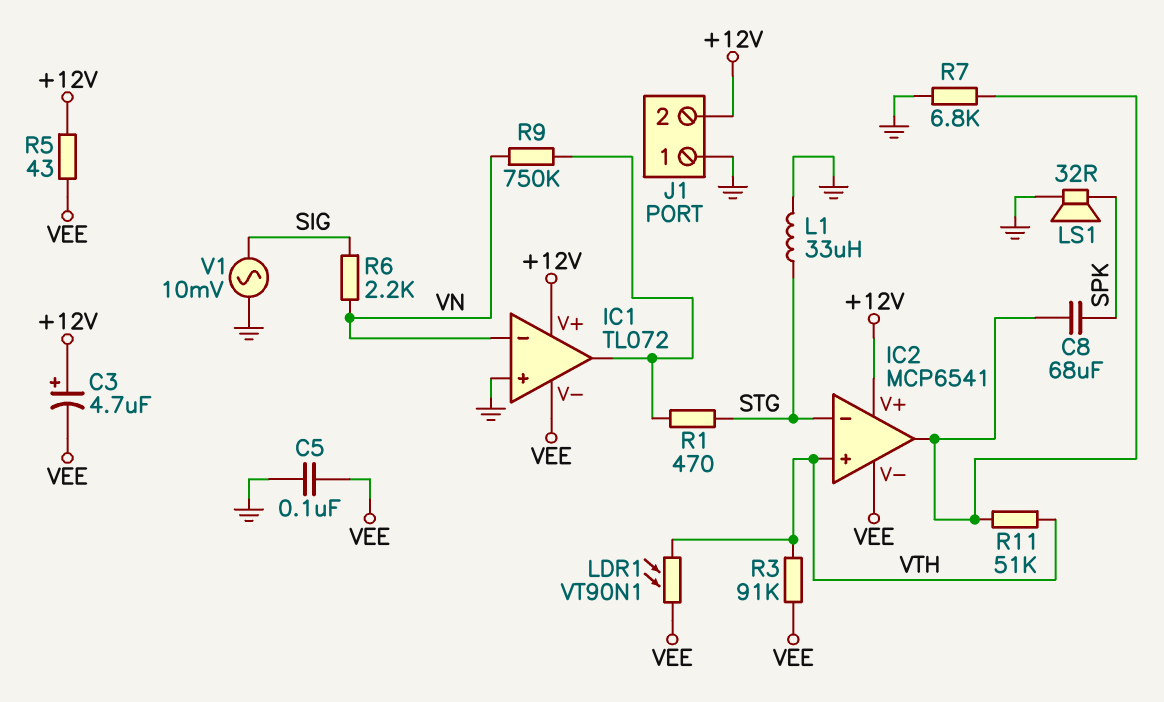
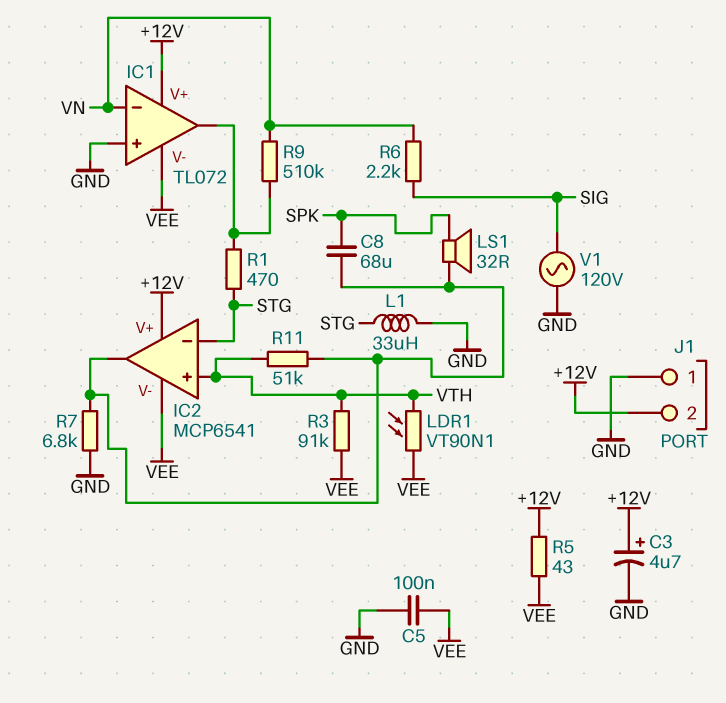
C3: 4.7uF (plus +12V, minus VEE) -> 4.7uF (plus +12V, minus GND)
LS1: speaker 32R (GND, SPK) -> speaker 32R (IC2/out, SPK)
R9: 750k (IC1/out, VN) -> 510k (IC1/out, VN)
V1: AC 10mV (GND, SIG) -> AC 120V (GND, SIG)

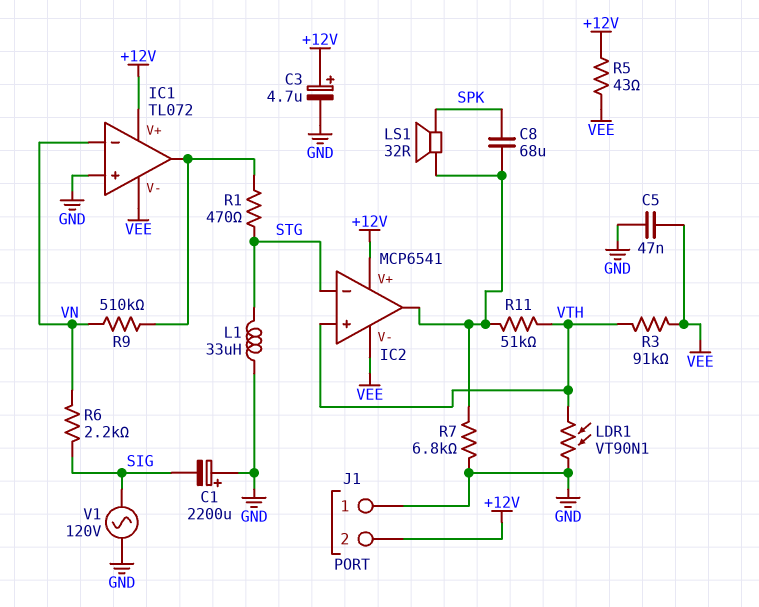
C1: none -> 2200uF (plus GND, minus SIG)
C5: 100nF (GND, VEE) -> 47nF (GND, VEE)
LDR1: VT90N1 (VEE, VTH) -> VT90N1 (GND, VTH)

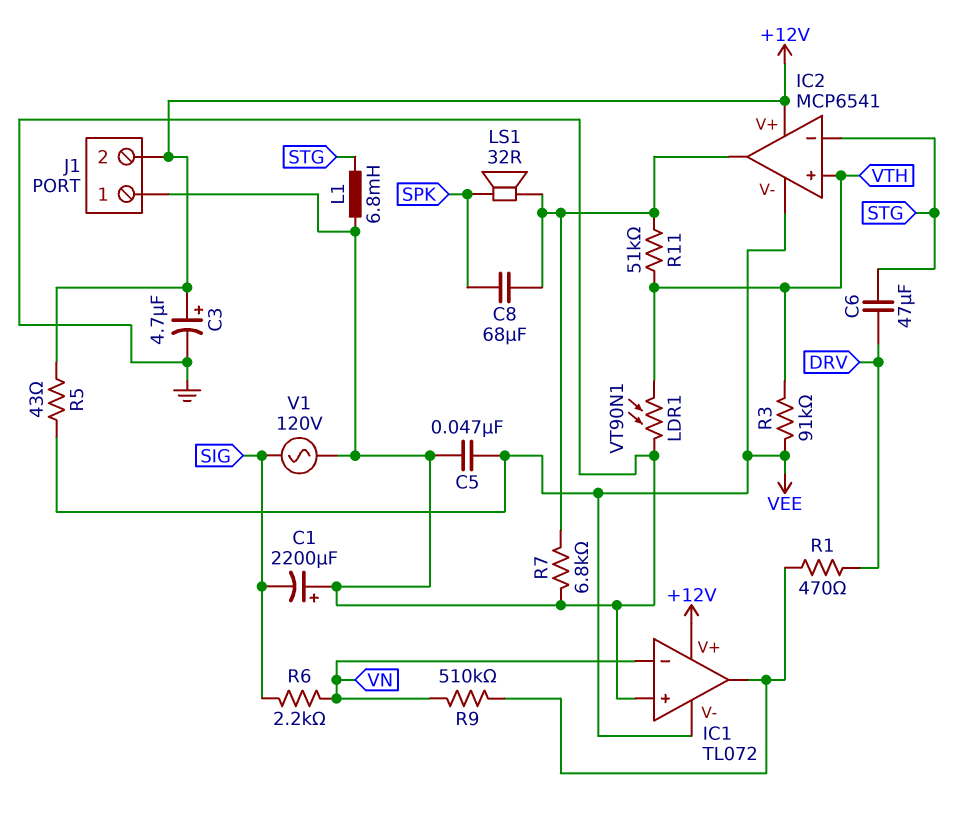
C6: none -> 47uF (DRV, STG)
L1: 33uH (GND, STG) -> 6.8mH (GND, STG)
R1: 470 (IC1/out, STG) -> 470 (DRV, IC1/out)

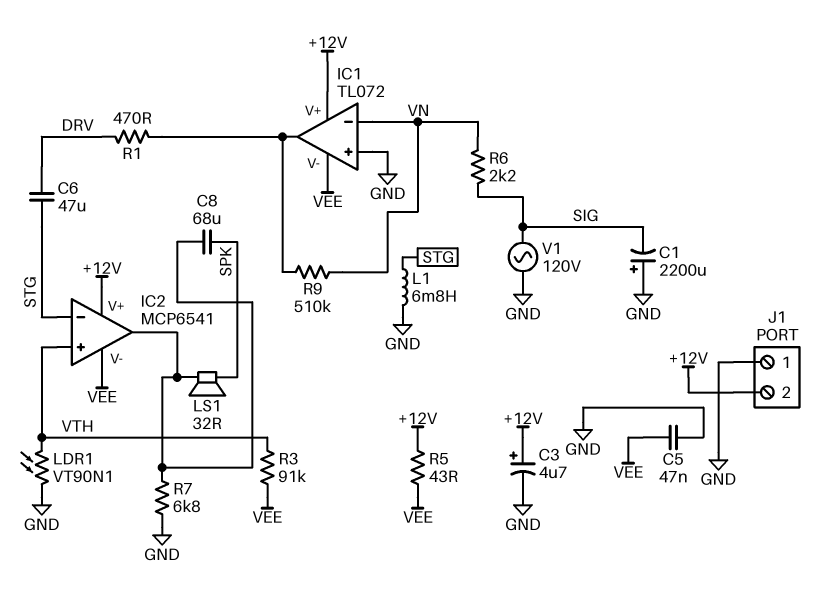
R11: 51k (IC2/out, VTH) -> none

